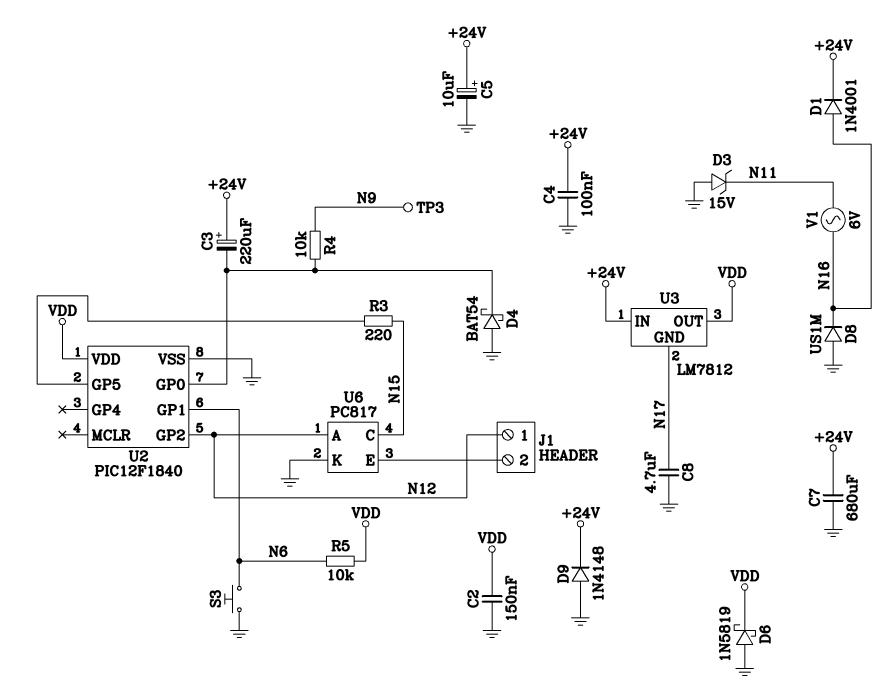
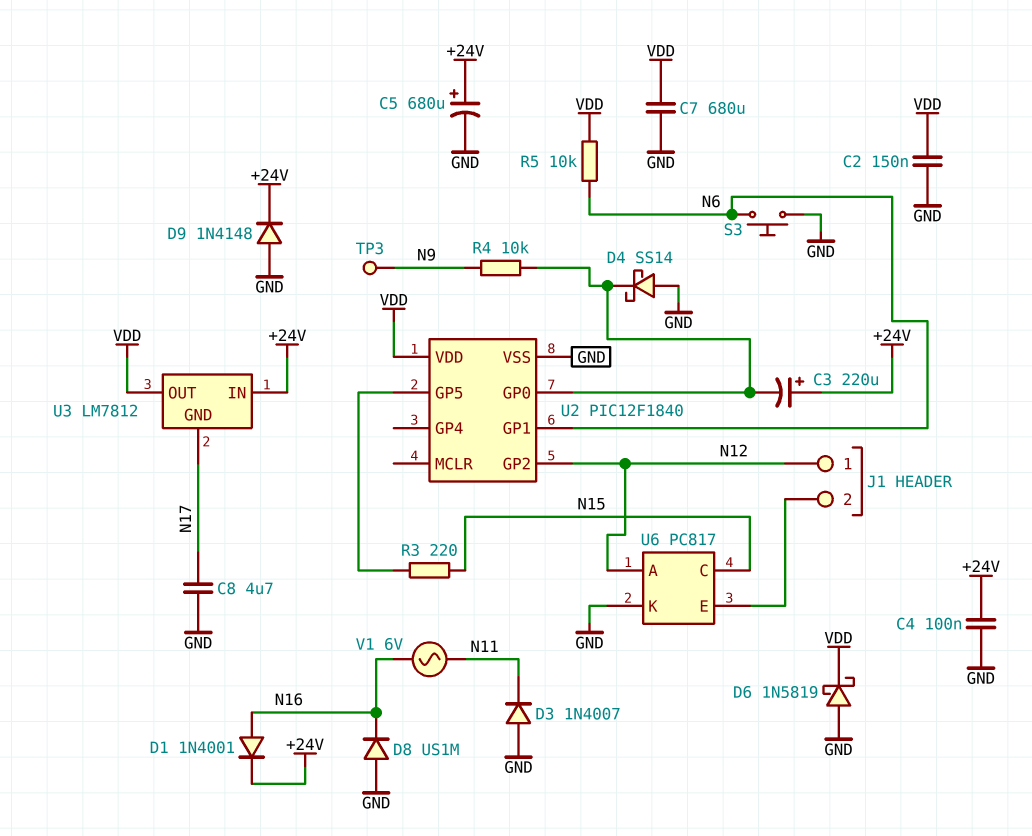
C5: 10uF (plus +24V, minus GND) -> 680uF (plus +24V, minus GND)
C7: 680uF (+24V, GND) -> 680uF (GND, VDD)
D3: zener 15V (A GND, K N11) -> diode 1N4007 (A GND, K N11)
D4: schottky BAT54 (A GND, K U2/GP0) -> schottky SS14 (A GND, K U2/GP0)

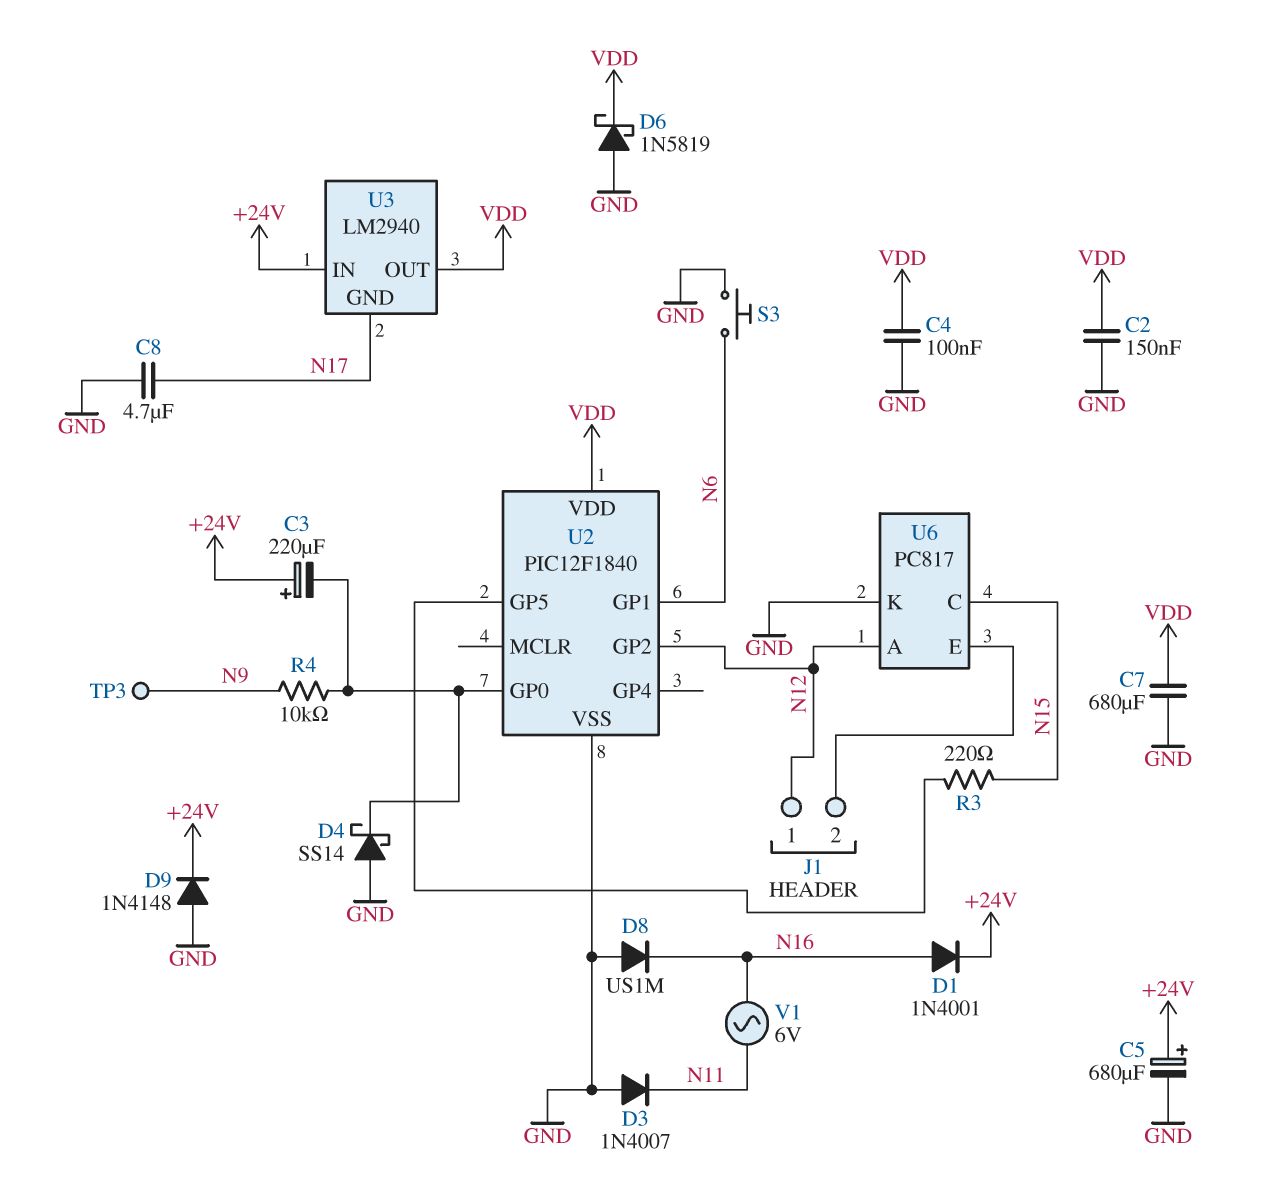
C4: 100nF (+24V, GND) -> 100nF (GND, VDD)
R5: 10k (N6, VDD) -> none
U3: LM7812 -> LM2940

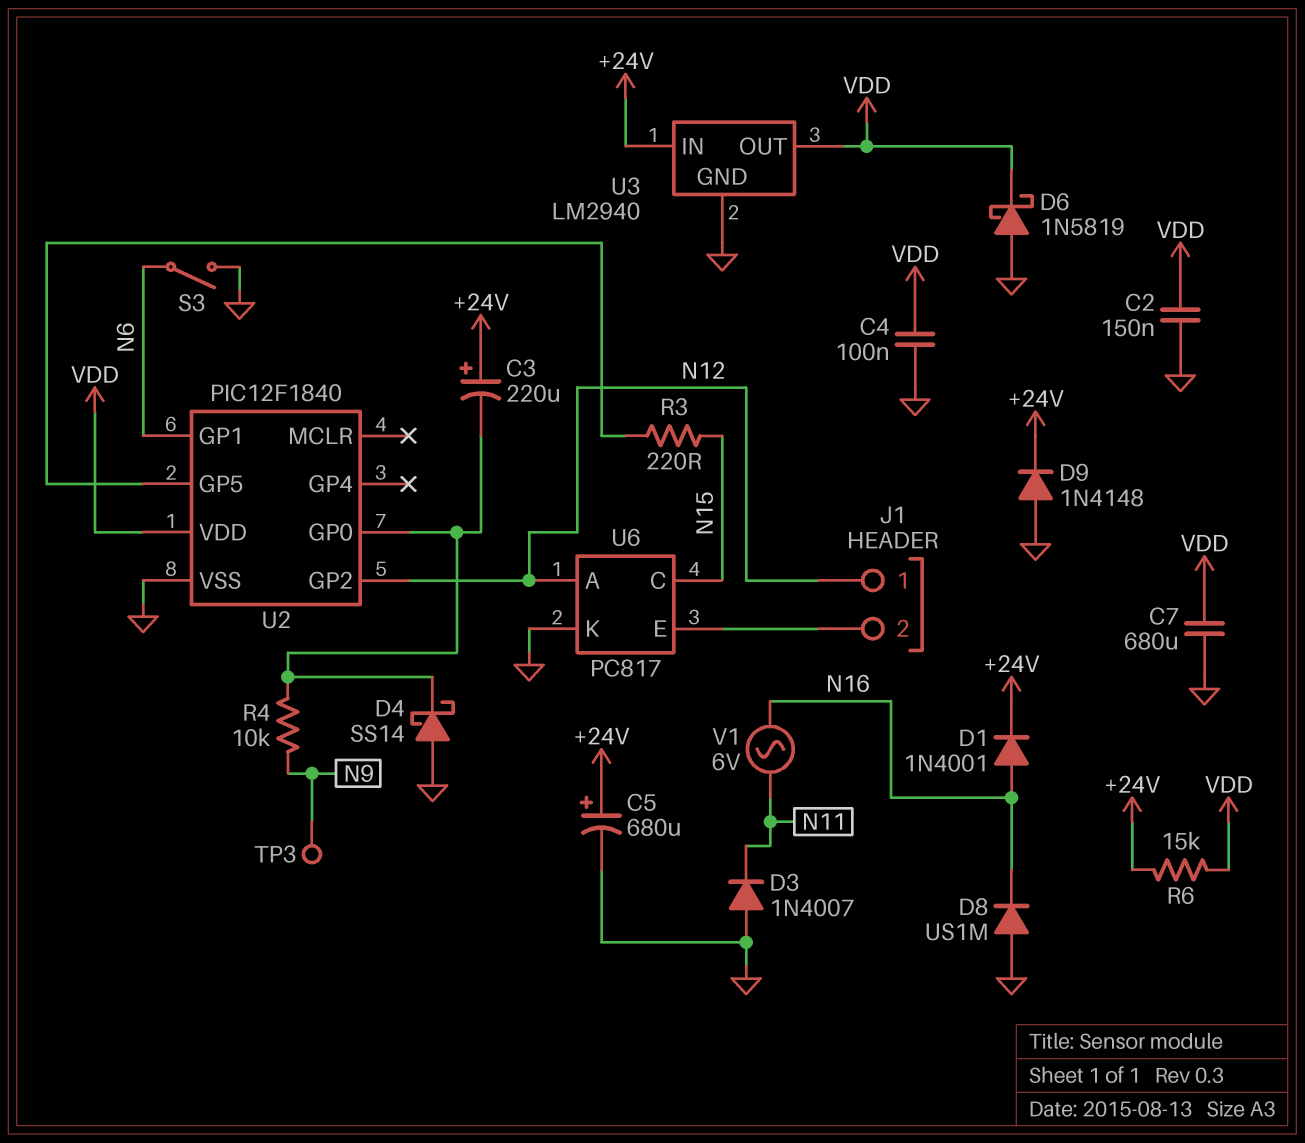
C8: 4.7uF (GND, N17) -> none
R6: none -> 15k (+24V, VDD)
S3: button (GND, N6) -> switch (GND, N6)
U3 pin GND: N17 -> GND

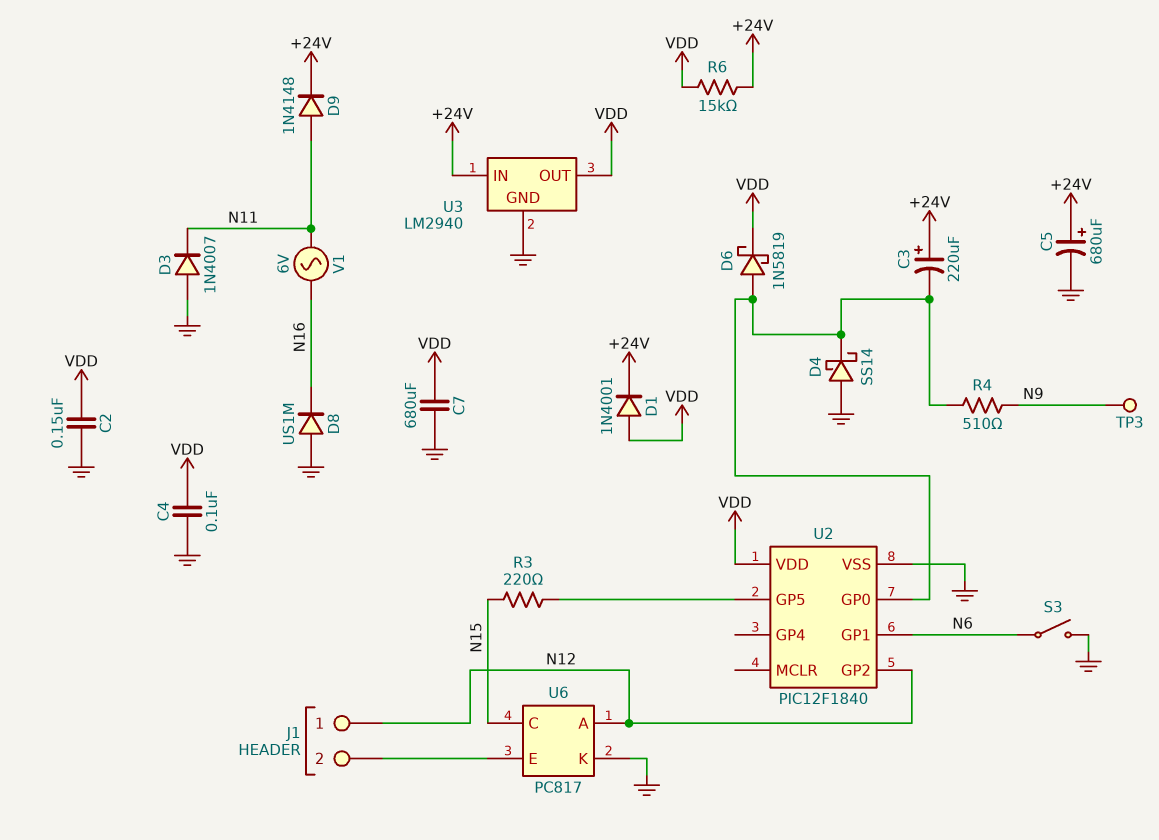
D1: diode 1N4001 (A N16, K +24V) -> diode 1N4001 (A VDD, K +24V)
D6: schottky 1N5819 (A GND, K VDD) -> schottky 1N5819 (A U2/GP0, K VDD)
D9: diode 1N4148 (A GND, K +24V) -> diode 1N4148 (A N11, K +24V)
R4: 10k (N9, U2/GP0) -> 510 (N9, U2/GP0)

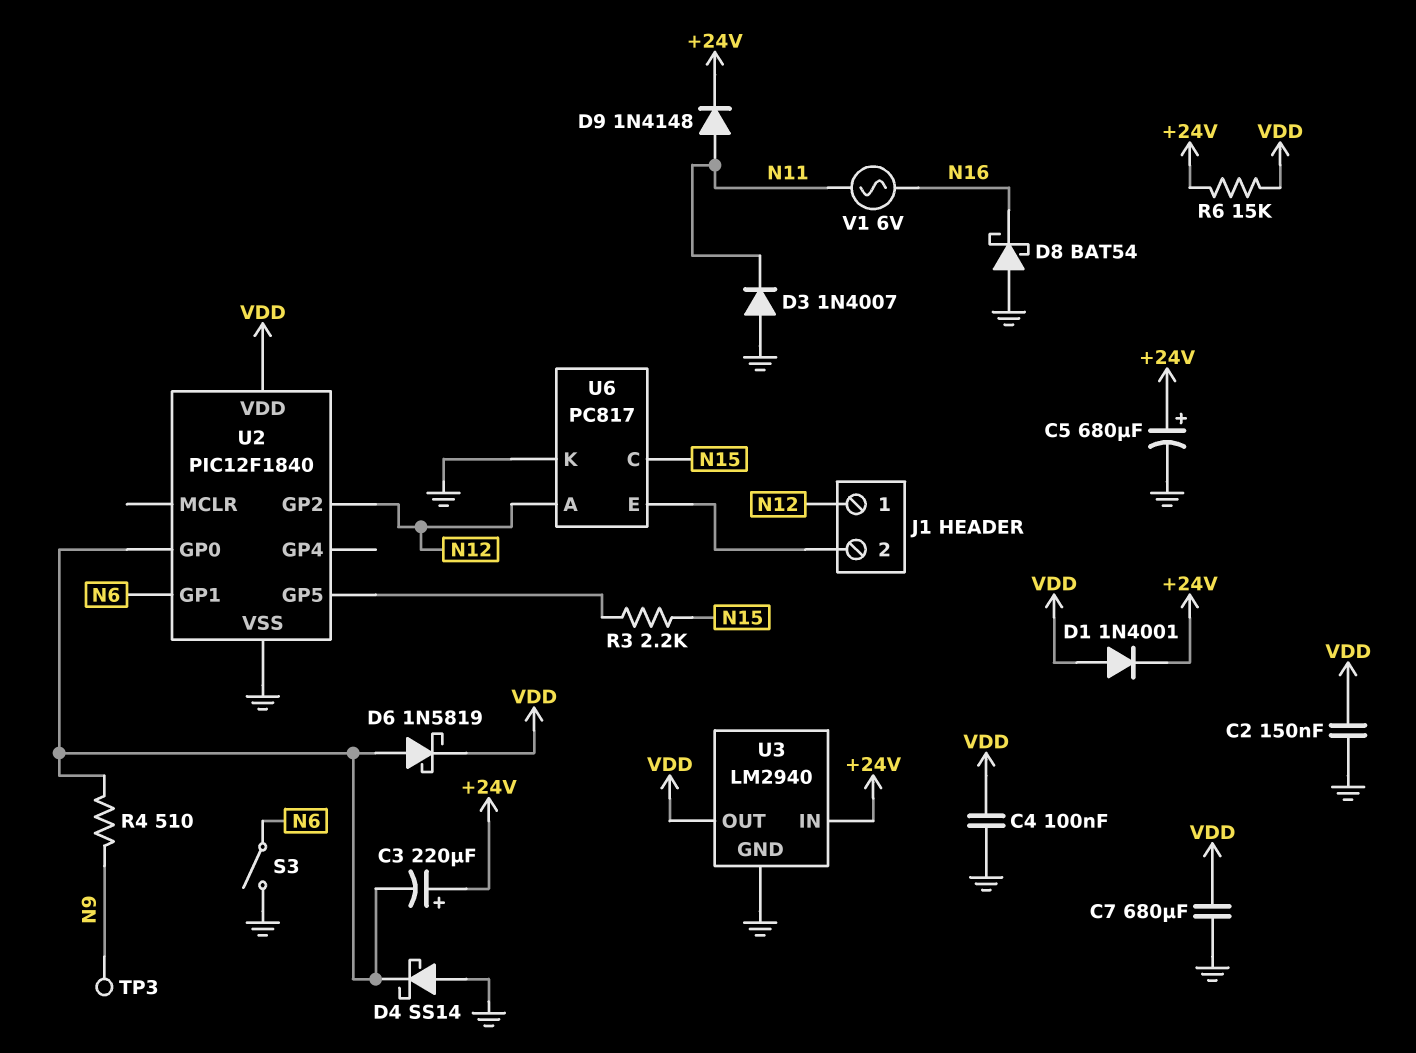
D8: diode US1M (A GND, K N16) -> schottky BAT54 (A GND, K N16)
R3: 220 (N15, U2/GP5) -> 2.2k (N15, U2/GP5)

